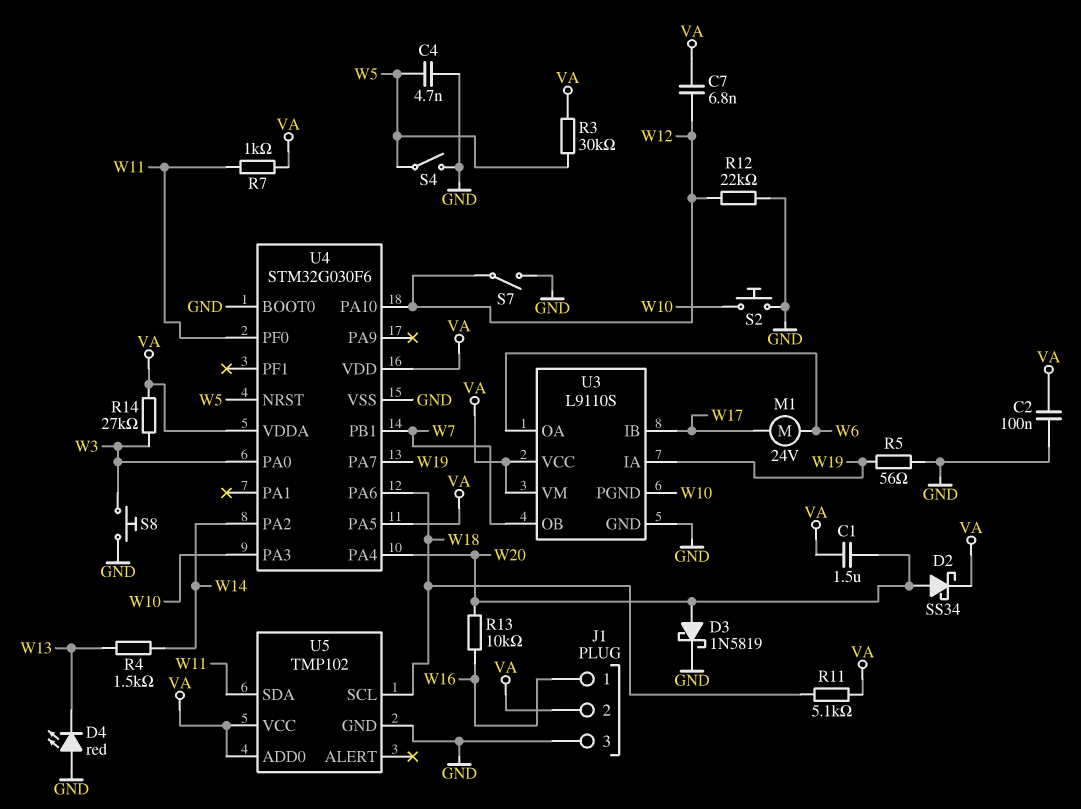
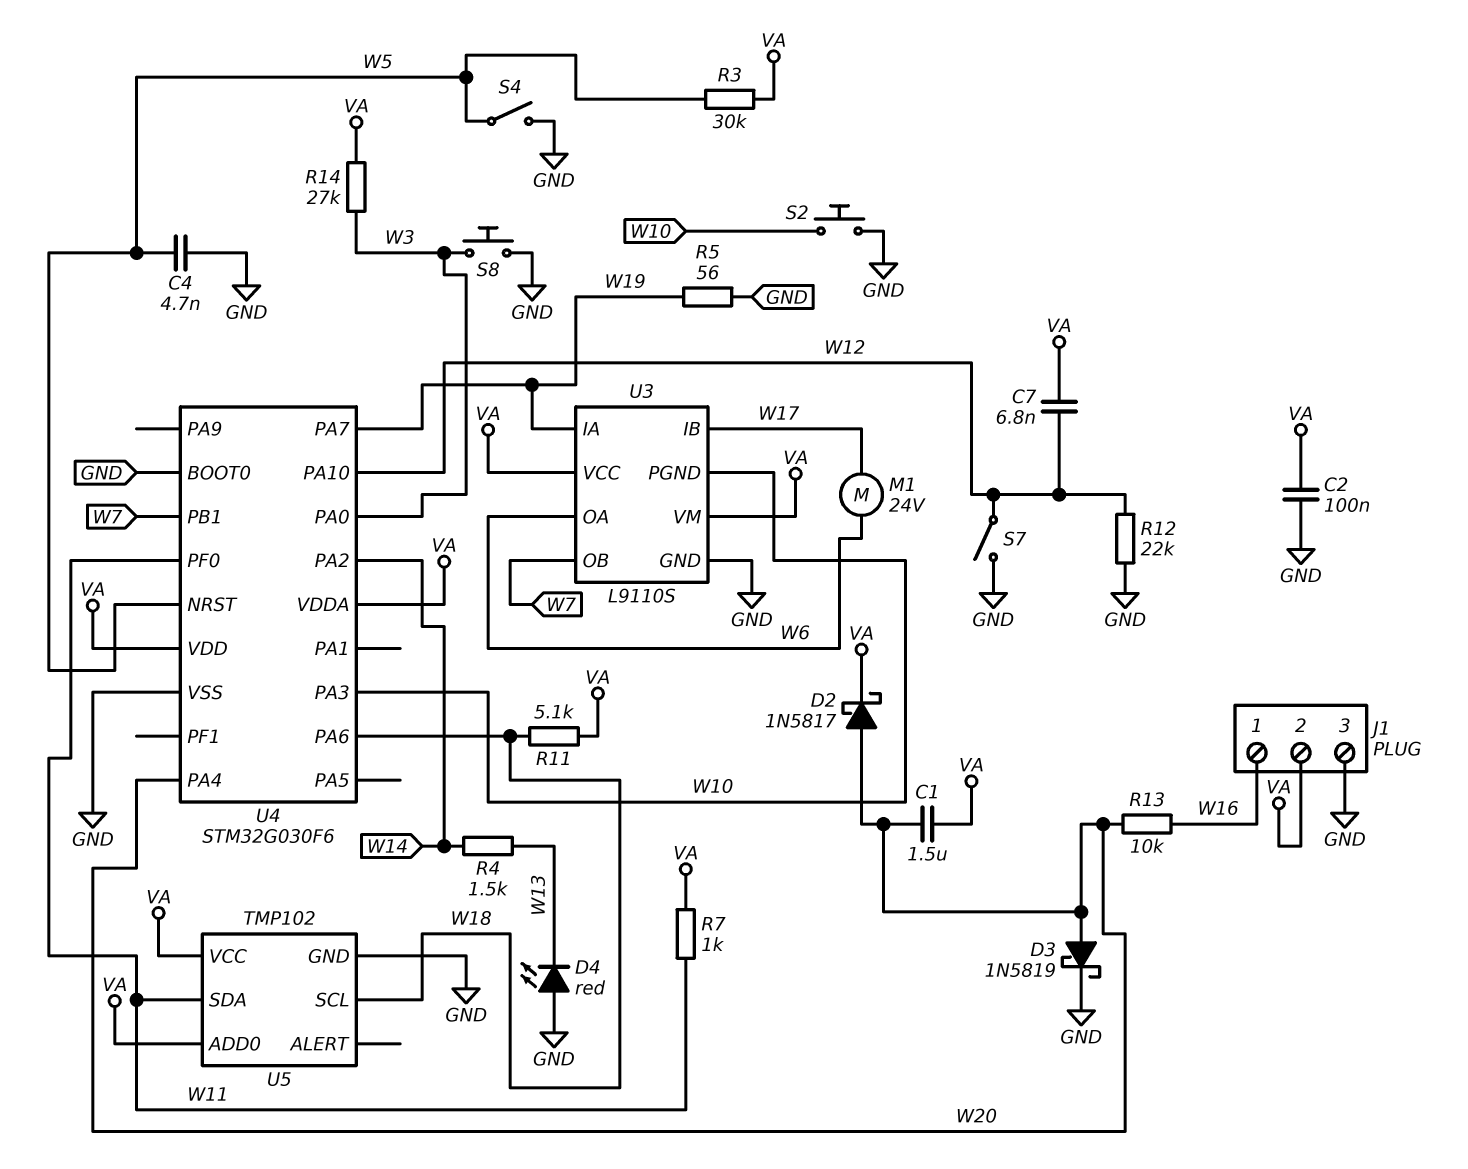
D2: schottky SS34 (A W20, K VA) -> schottky 1N5817 (A W20, K VA)
U4 pin PA5: VA -> none

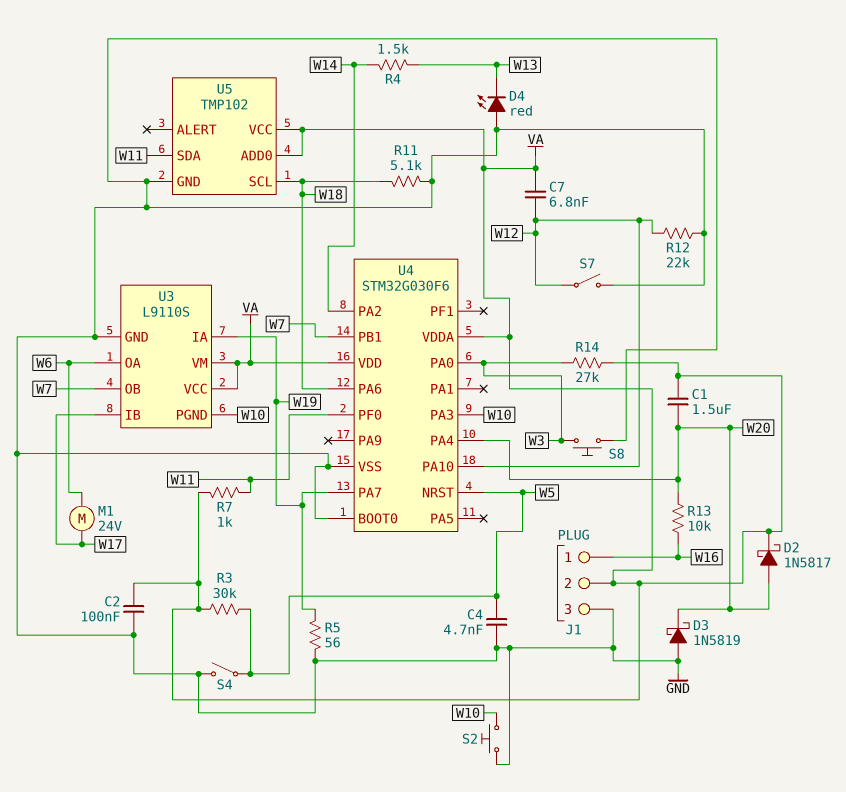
D3: schottky 1N5819 (A W20, K GND) -> schottky 1N5819 (A GND, K W20)
R11: 5.1k (VA, W18) -> 5.1k (GND, W18)

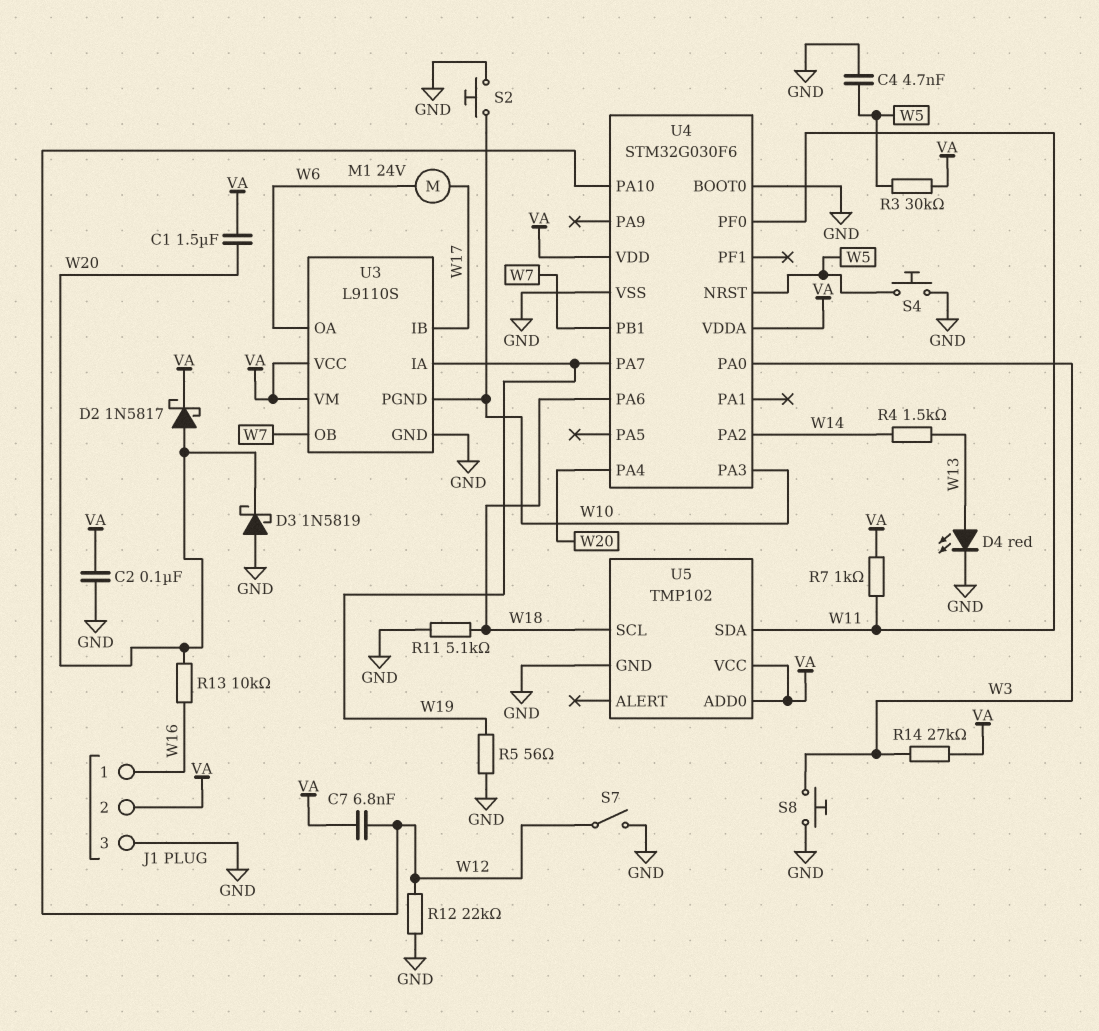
D4: LED red (A GND, K W13) -> LED red (A W13, K GND)
S4: switch (GND, W5) -> button (GND, W5)

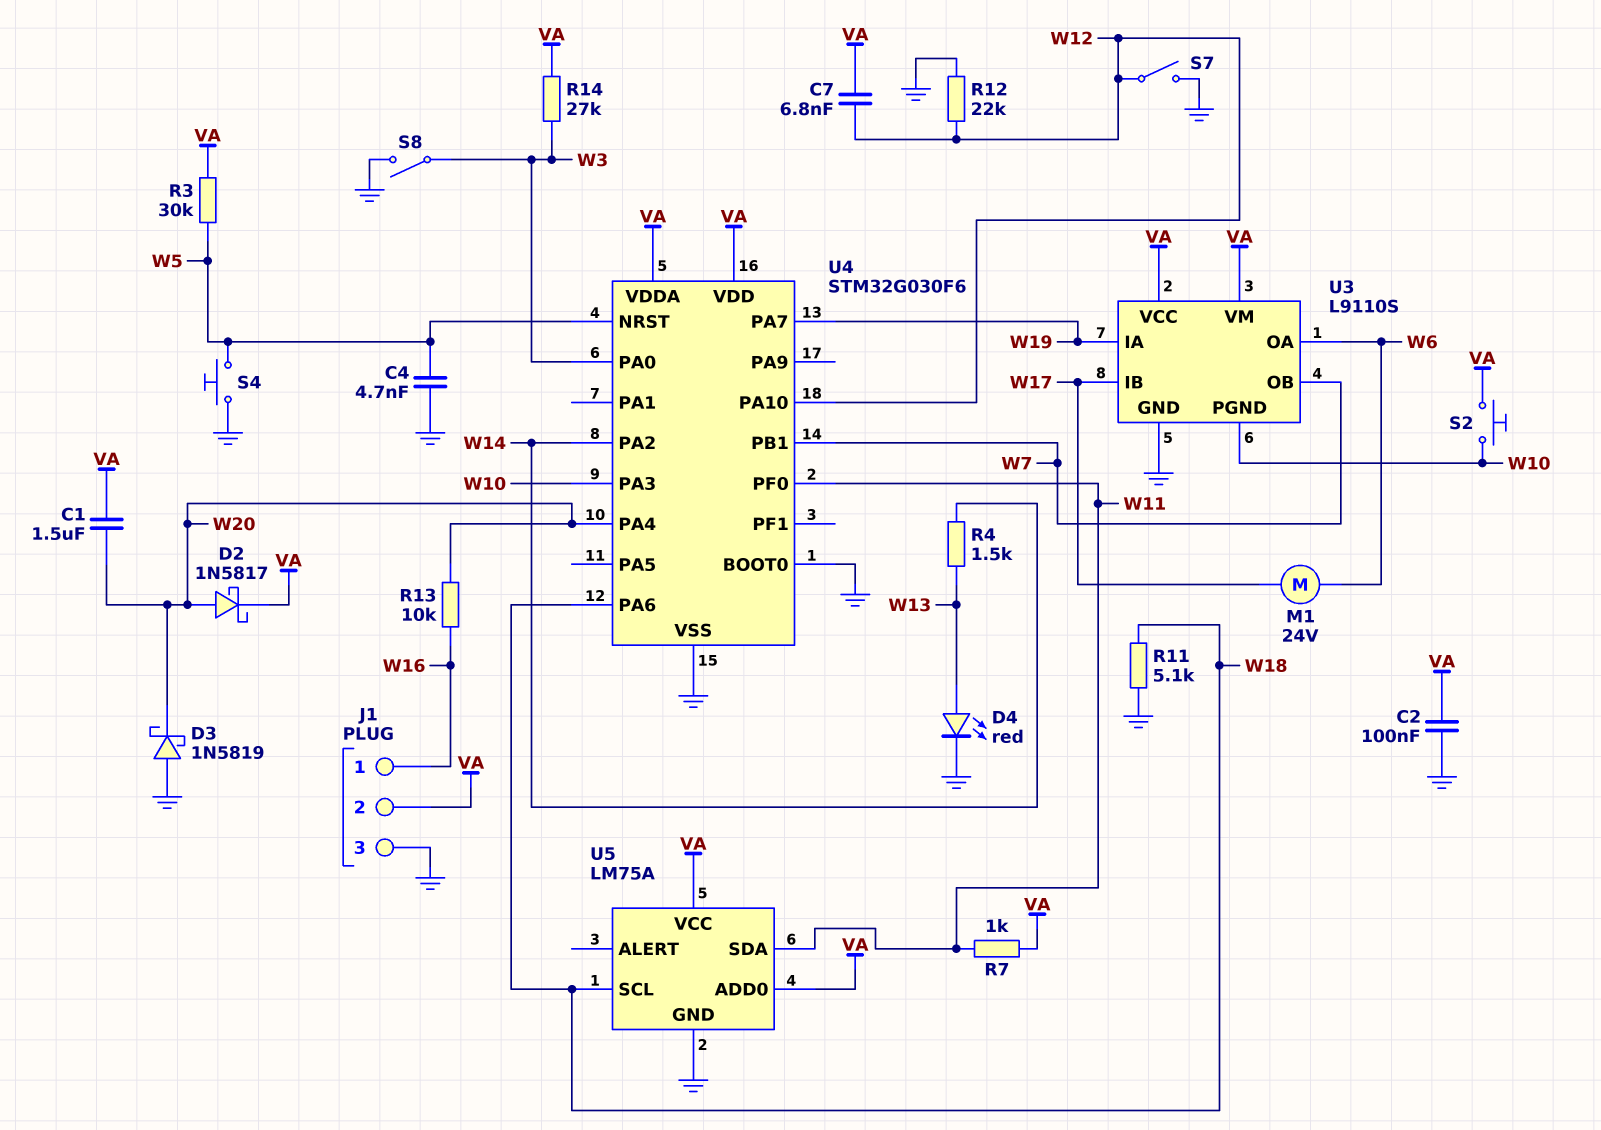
R5: 56 (GND, W19) -> none
S2: button (GND, W10) -> button (VA, W10)
S8: button (GND, W3) -> switch (GND, W3)
U5: TMP102 -> LM75A

